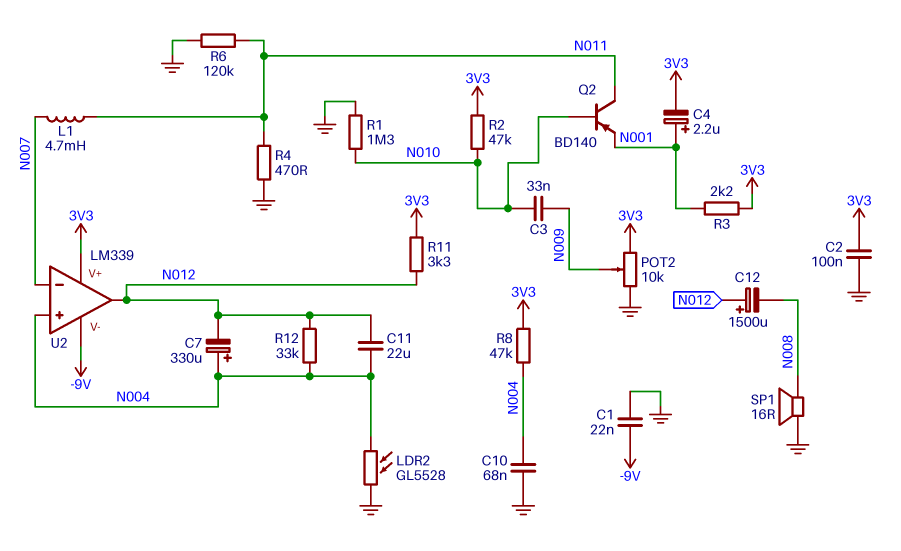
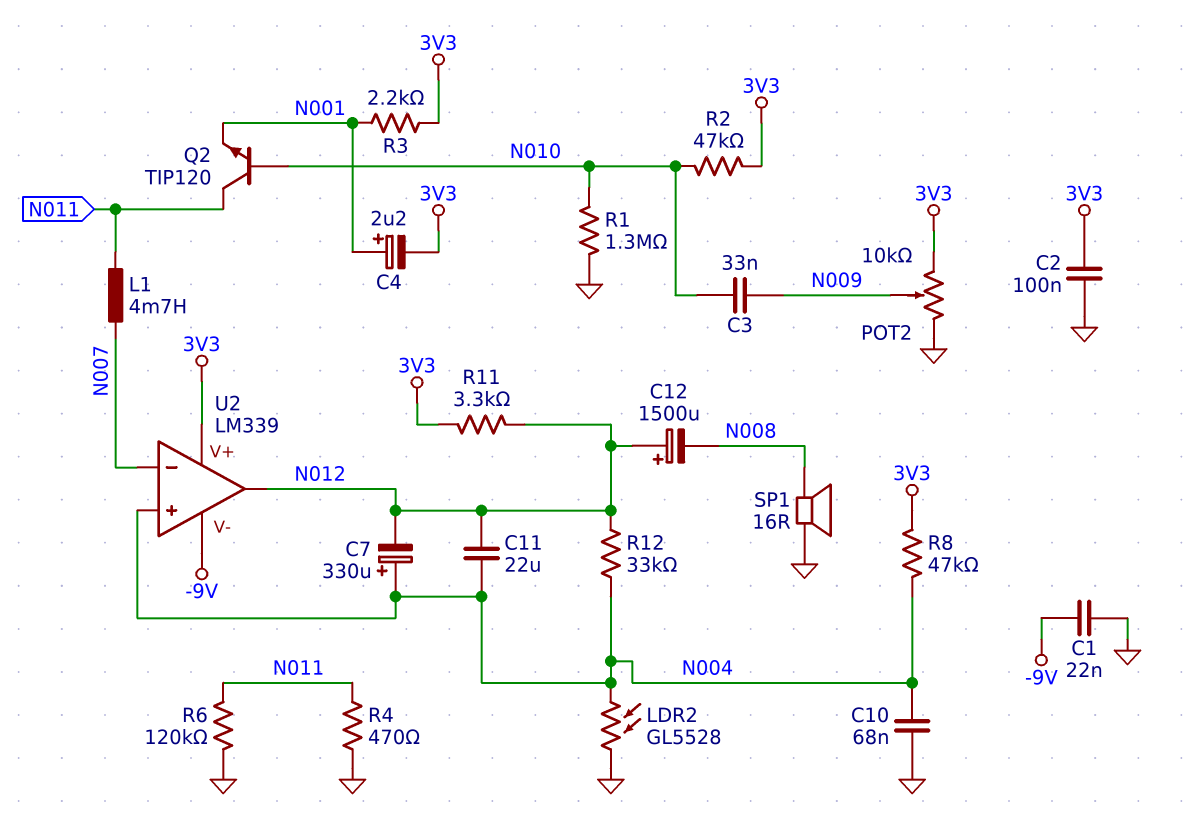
Q2: PNP BD140 (B N010, C N011, E N001) -> NPN TIP120 (B N010, C N011, E N001)

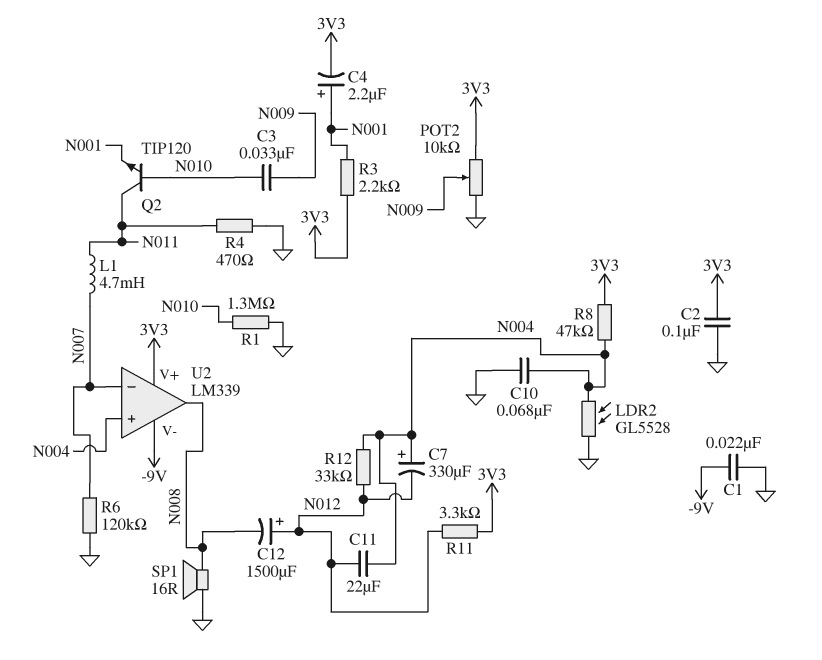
R2: 47k (3V3, N010) -> none
R6: 120k (GND, N011) -> 120k (GND, N007)
U2 pin out: N012 -> N008

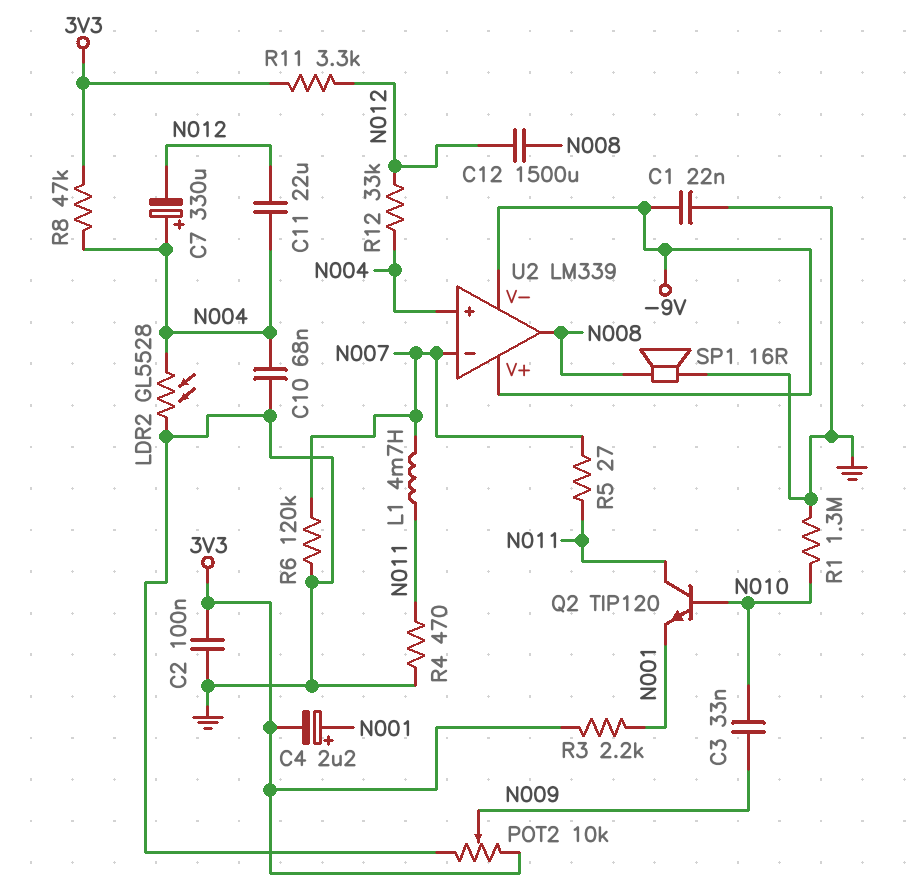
C12: 1500uF (plus N012, minus N008) -> 1500uF (N008, N012)
R5: none -> 27 (N007, N011)
U2 pin V+: 3V3 -> -9V

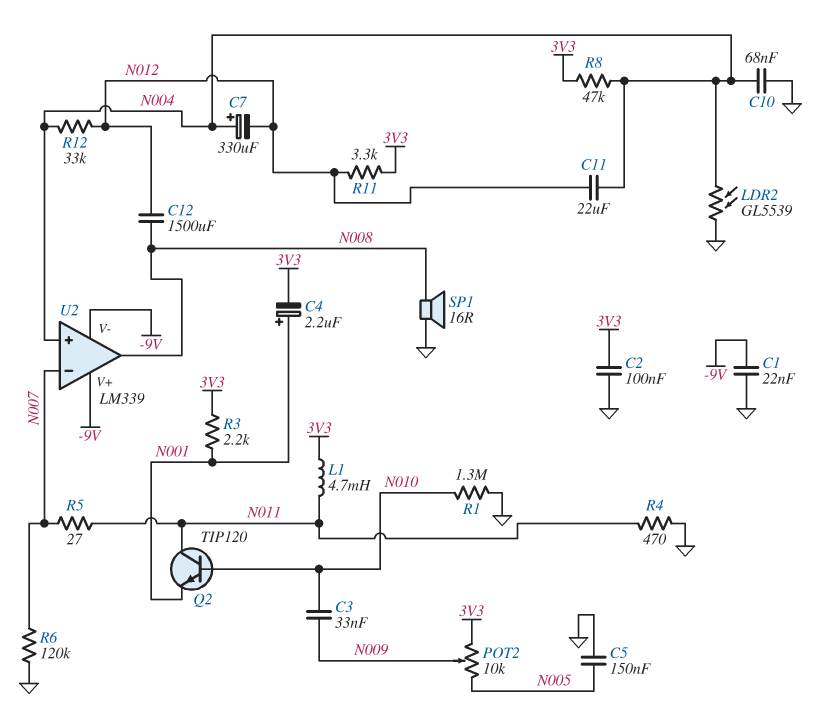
C5: none -> 150nF (GND, N005)
L1: 4.7mH (N007, N011) -> 4.7mH (3V3, N011)
LDR2: GL5528 (GND, N004) -> GL5539 (GND, N004)
POT2: 10k (3V3, GND, wiper N009) -> 10k (3V3, N005, wiper N009)

